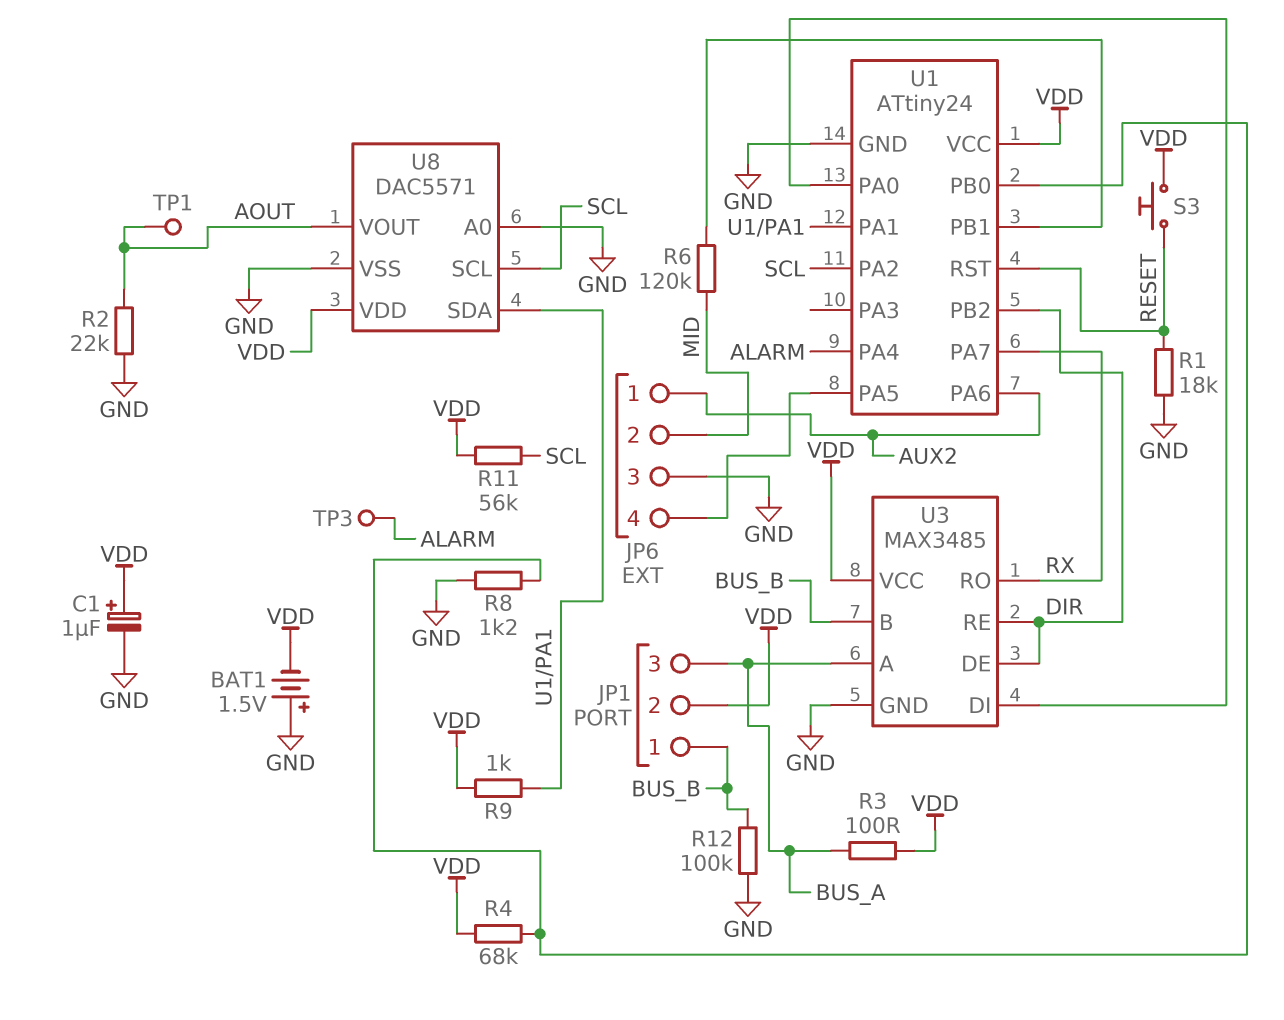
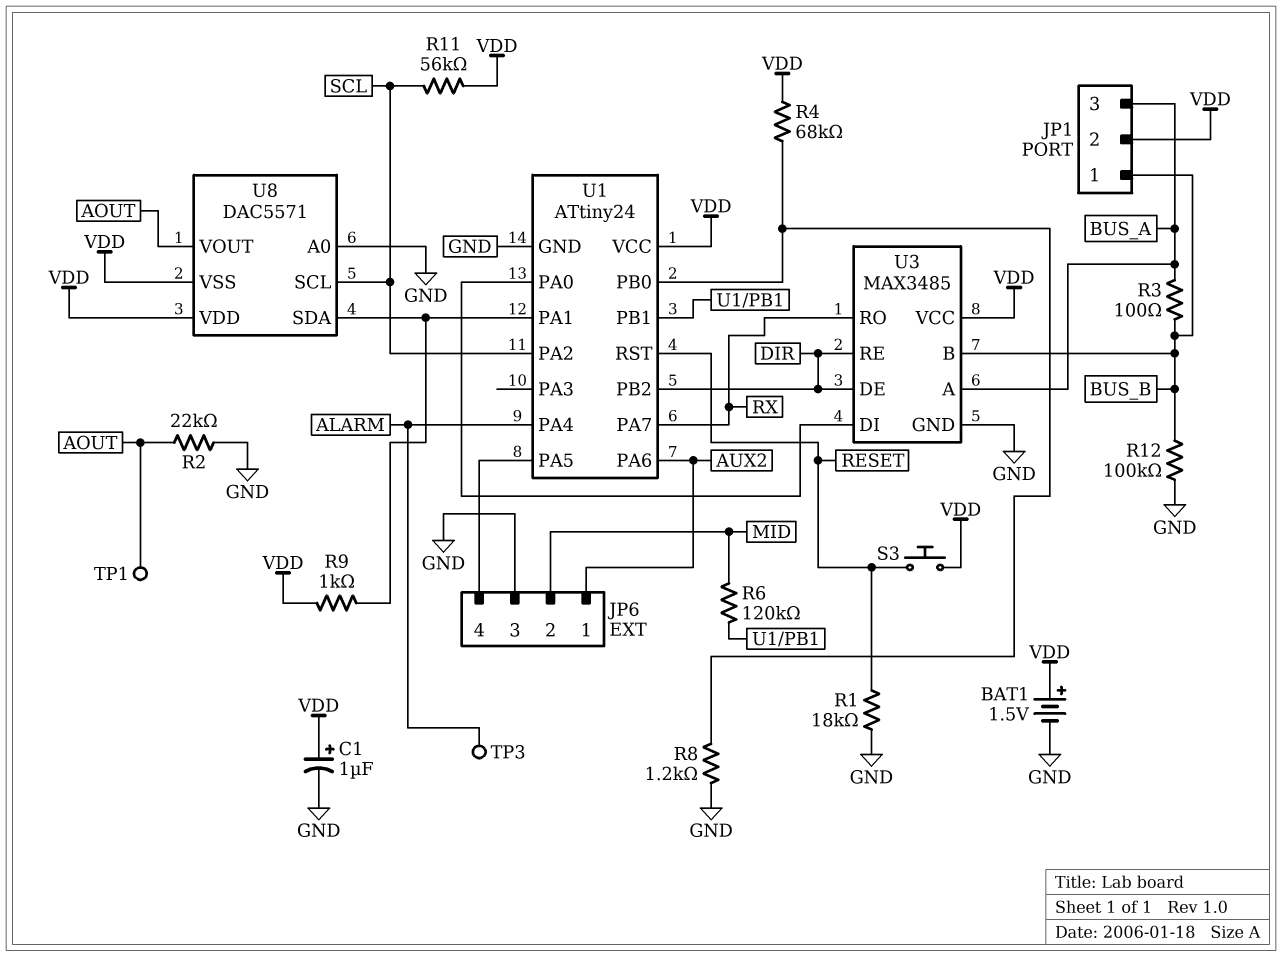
BAT1: 1.5V (plus GND, minus VDD) -> 1.5V (plus VDD, minus GND)
R3: 100 (BUS_A, VDD) -> 100 (BUS_A, BUS_B)
U8 pin VSS: GND -> VDD

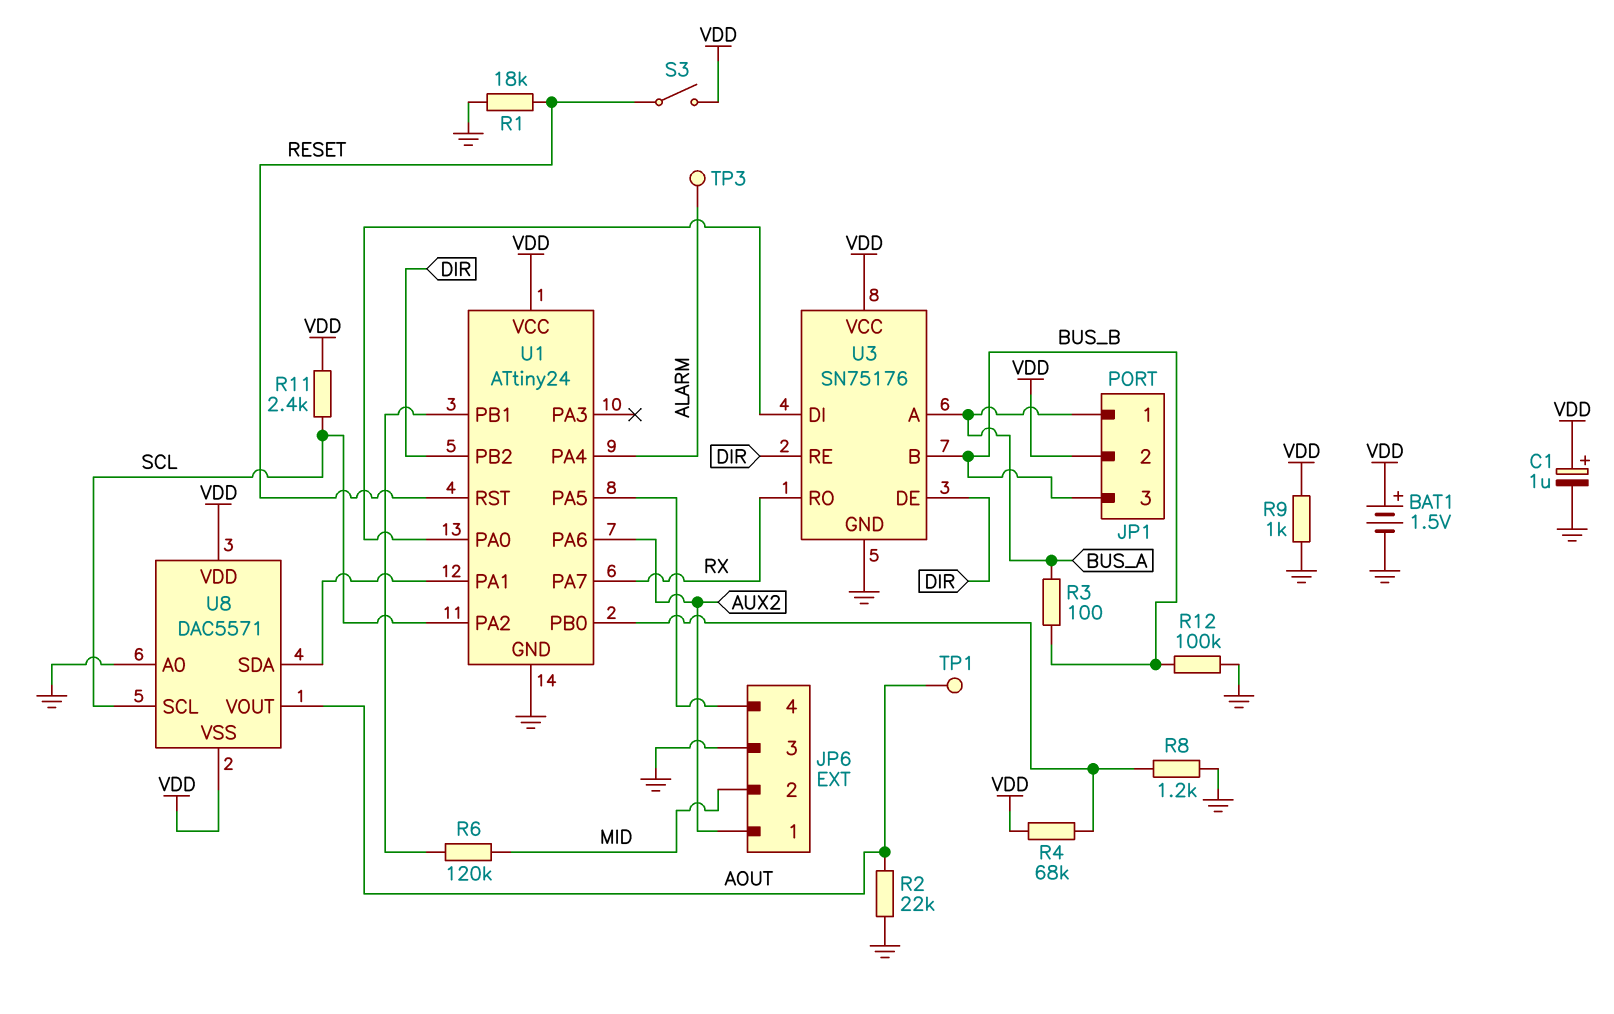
JP1 pin 1: BUS_B -> BUS_A
JP1 pin 3: BUS_A -> BUS_B
R9: 1k (U1/PA1, VDD) -> 1k (GND, VDD)
R11: 56k (SCL, VDD) -> 2.4k (SCL, VDD)
S3: button (RESET, VDD) -> switch (RESET, VDD)
U3: MAX3485 -> SN75176

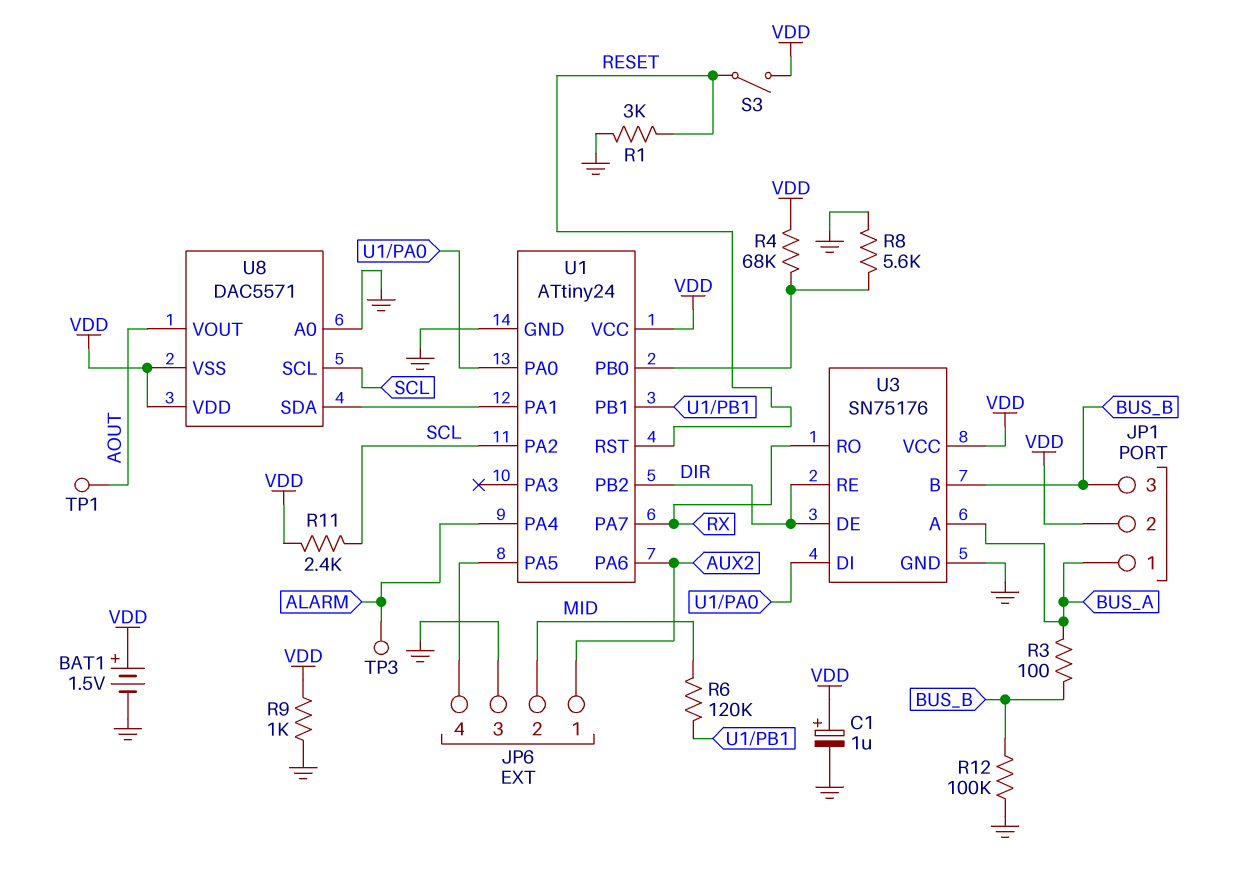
R1: 18k (GND, RESET) -> 3k (GND, RESET)
R2: 22k (AOUT, GND) -> none
R8: 1.2k (GND, U1/PB0) -> 5.6k (GND, U1/PB0)

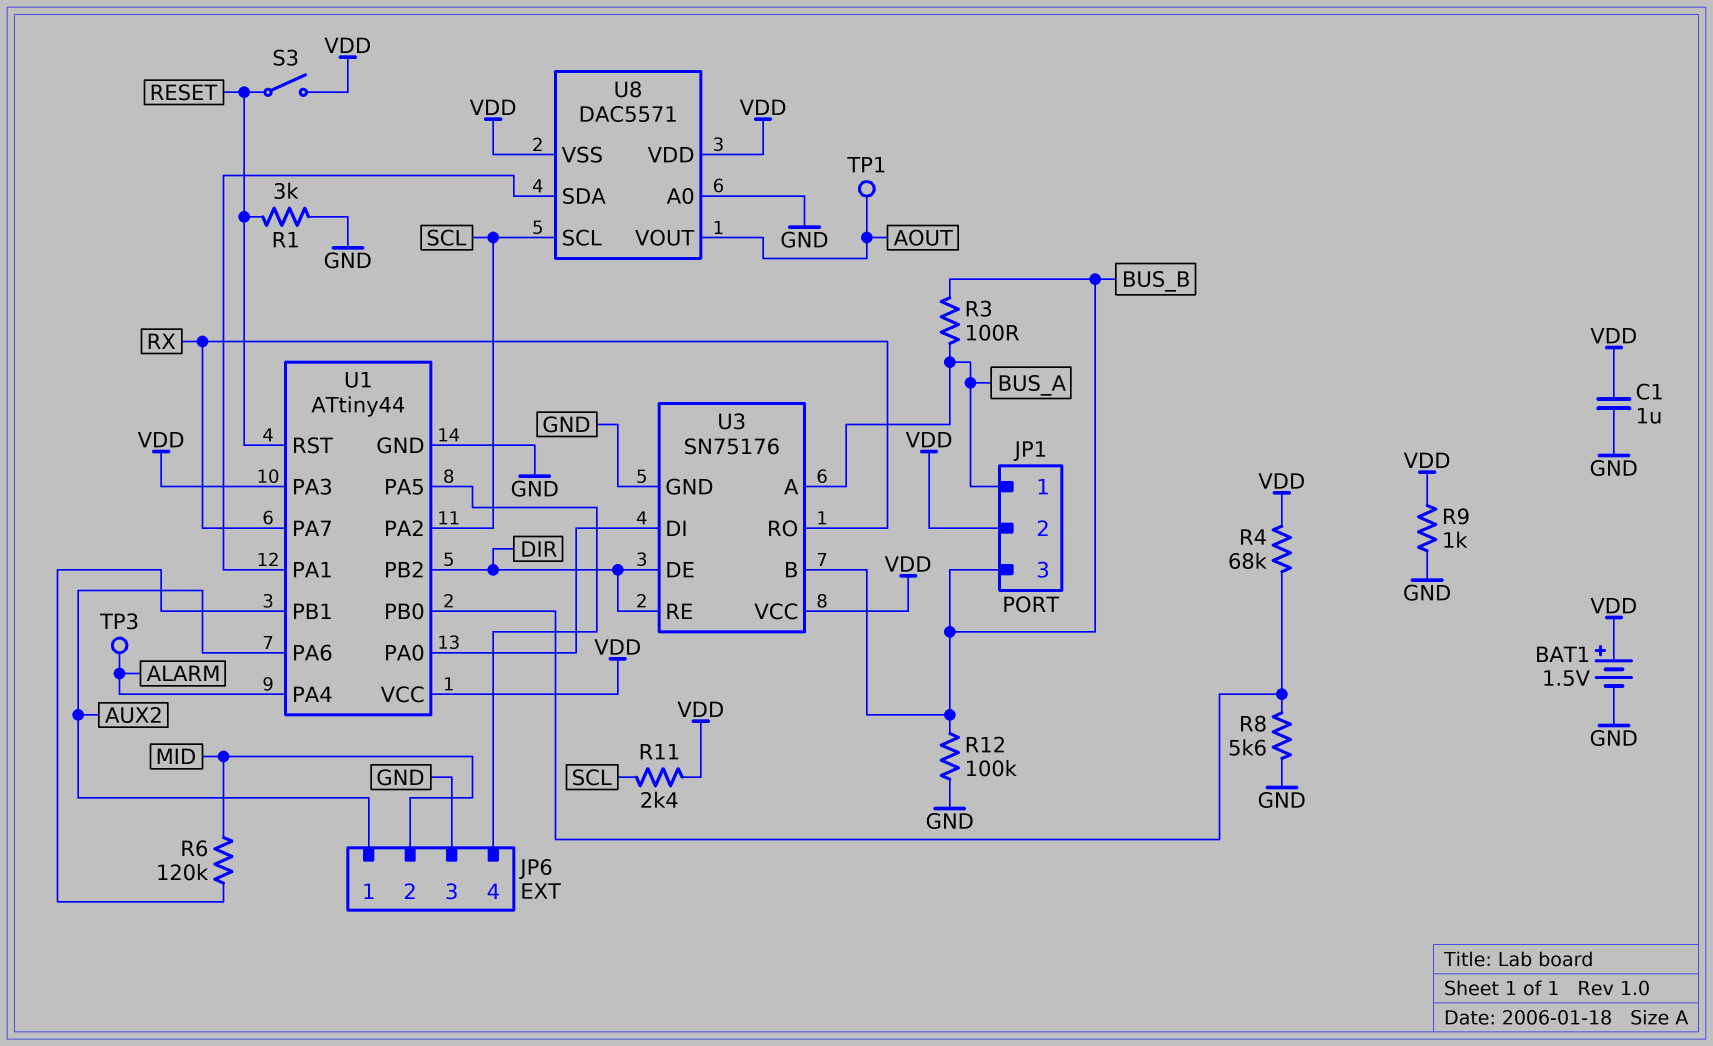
C1: 1uF (plus VDD, minus GND) -> 1uF (GND, VDD)
U1: ATtiny24 -> ATtiny44
U1 pin PA3: none -> VDD

